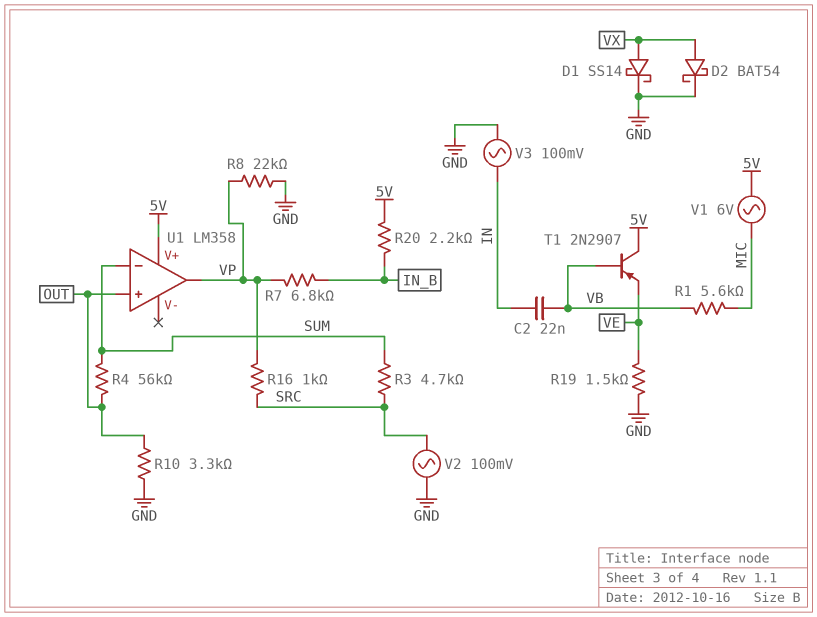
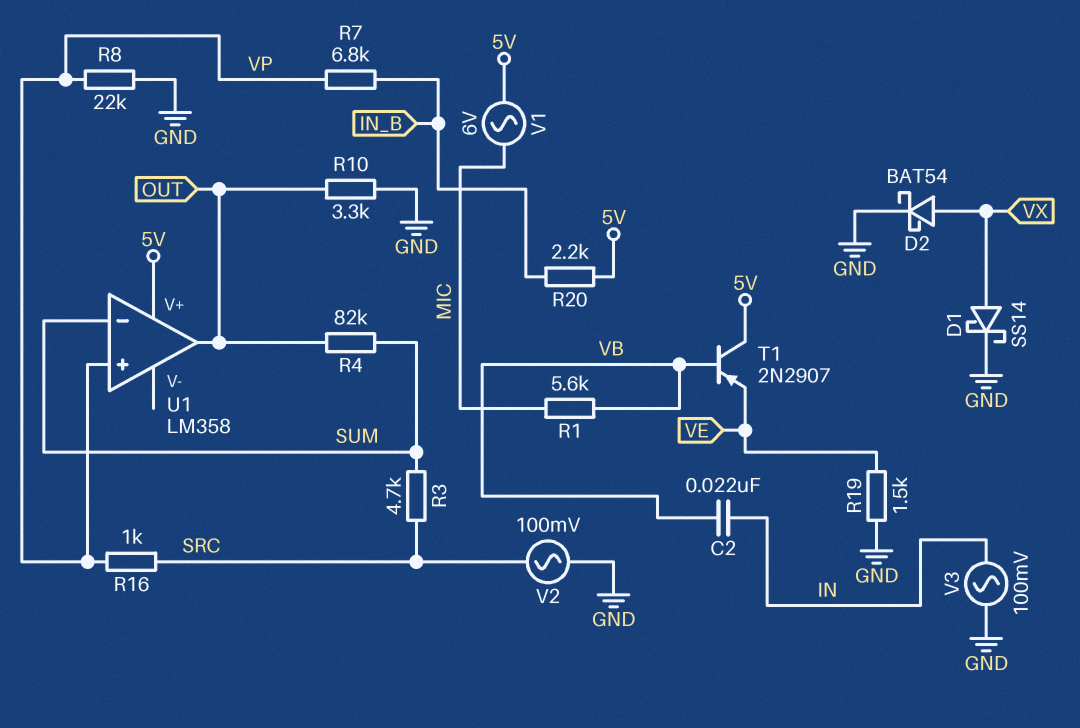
R4: 56k (OUT, SUM) -> 82k (OUT, SUM)
U1 pin in+: OUT -> VP
U1 pin out: VP -> OUT

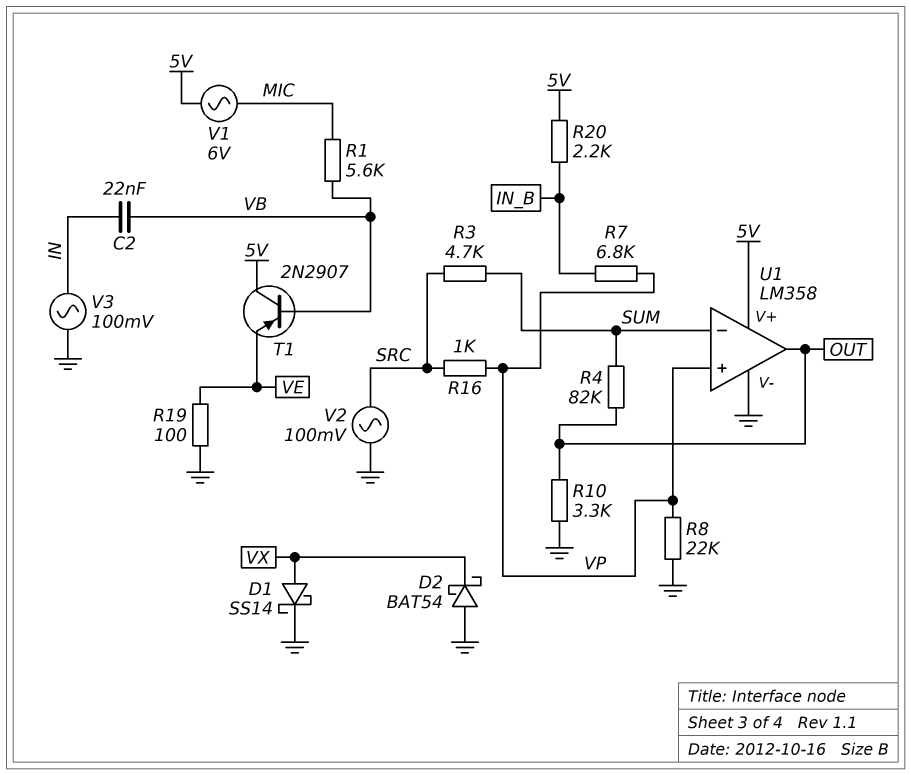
D2: schottky BAT54 (A VX, K GND) -> schottky BAT54 (A GND, K VX)
R19: 1.5k (GND, VE) -> 100 (GND, VE)
U1 pin V-: none -> GND

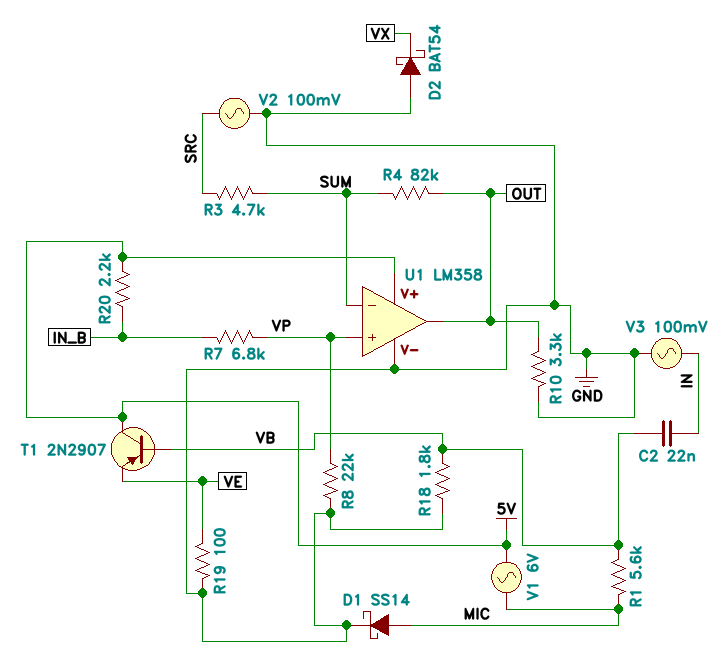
D1: schottky SS14 (A VX, K GND) -> schottky SS14 (A MIC, K GND)
R16: 1k (SRC, VP) -> none
R18: none -> 1.8k (GND, VB)

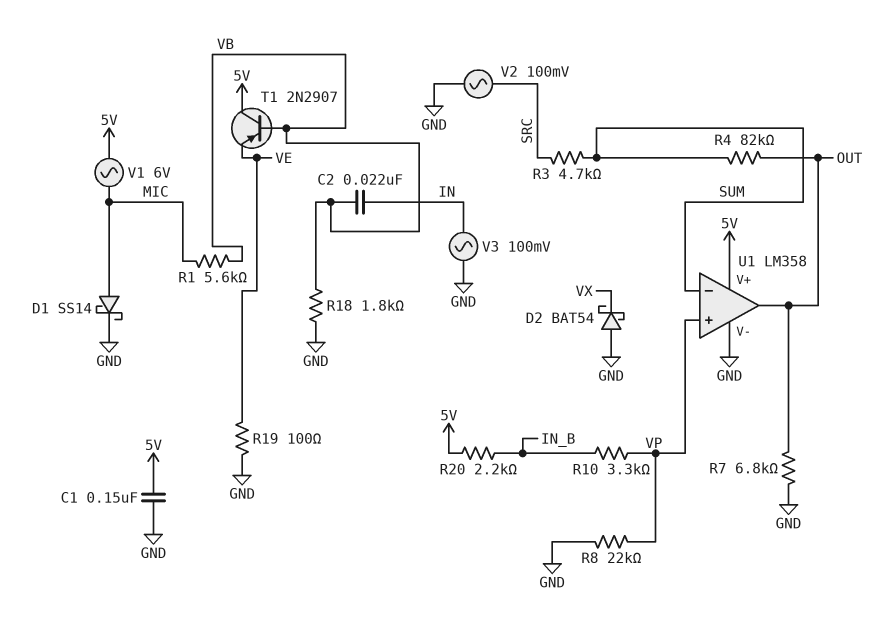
C1: none -> 150nF (5V, GND)
R7: 6.8k (IN_B, VP) -> 6.8k (GND, OUT)
R10: 3.3k (GND, OUT) -> 3.3k (IN_B, VP)

